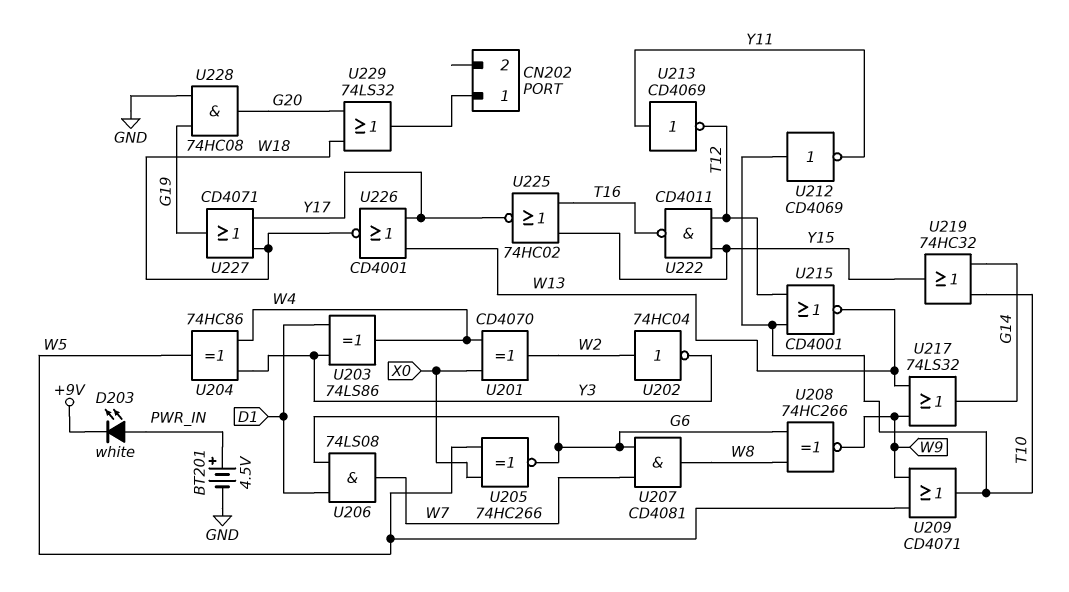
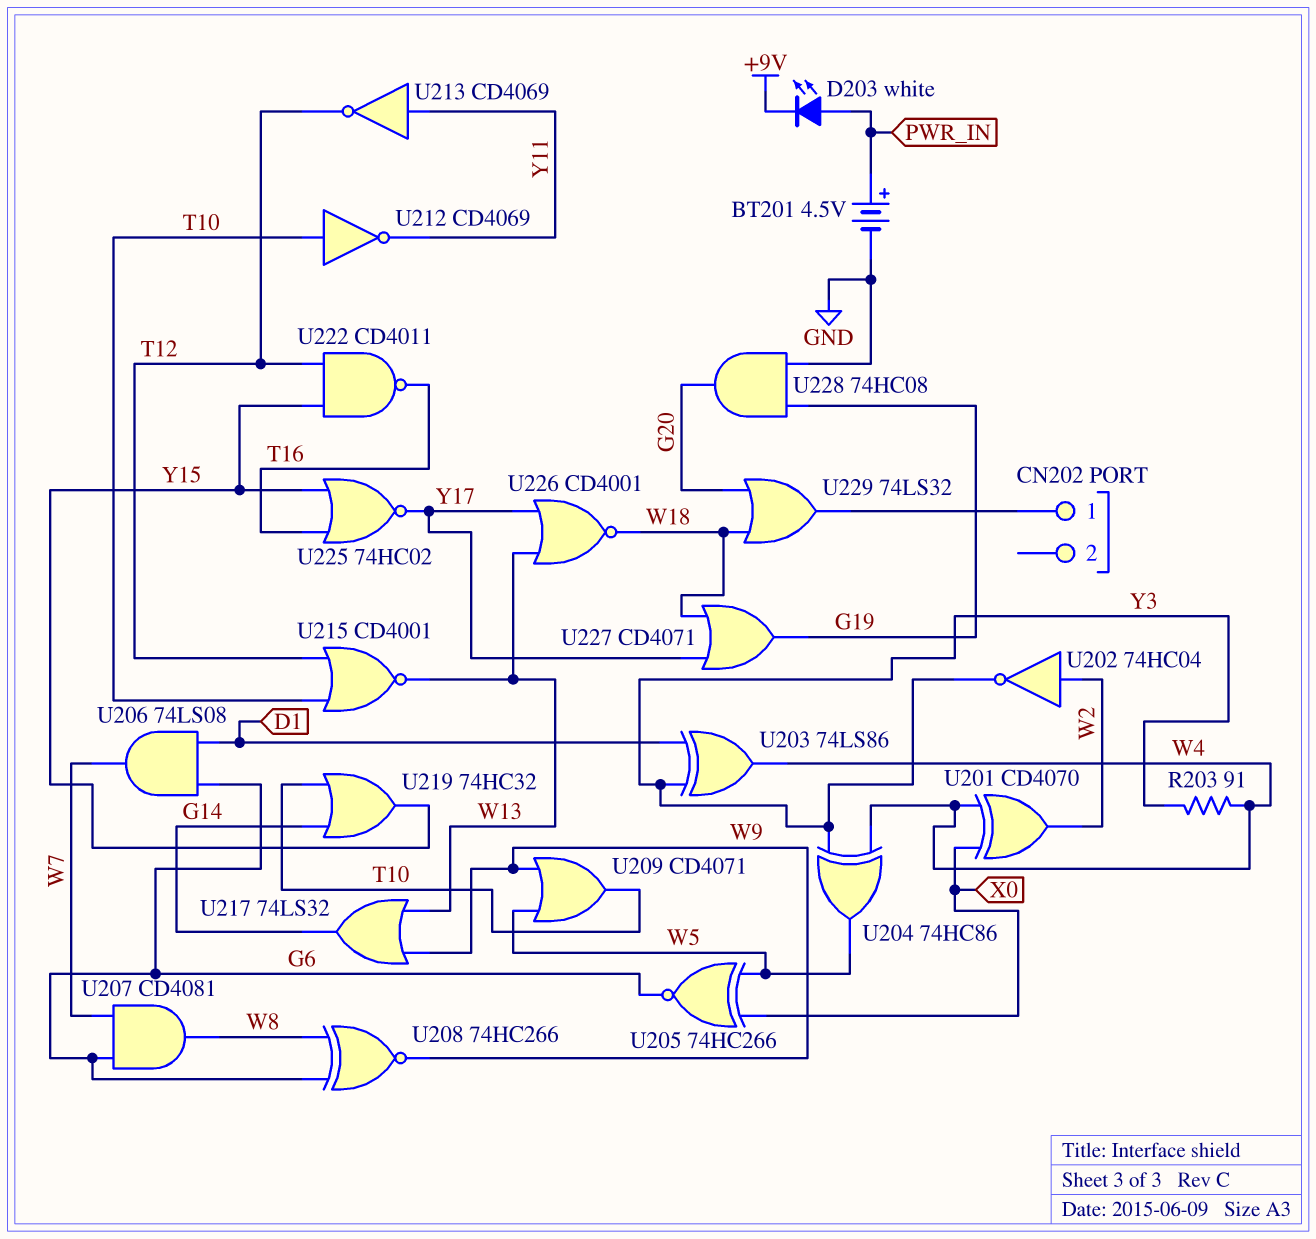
R203: none -> 91 (W4, Y3)

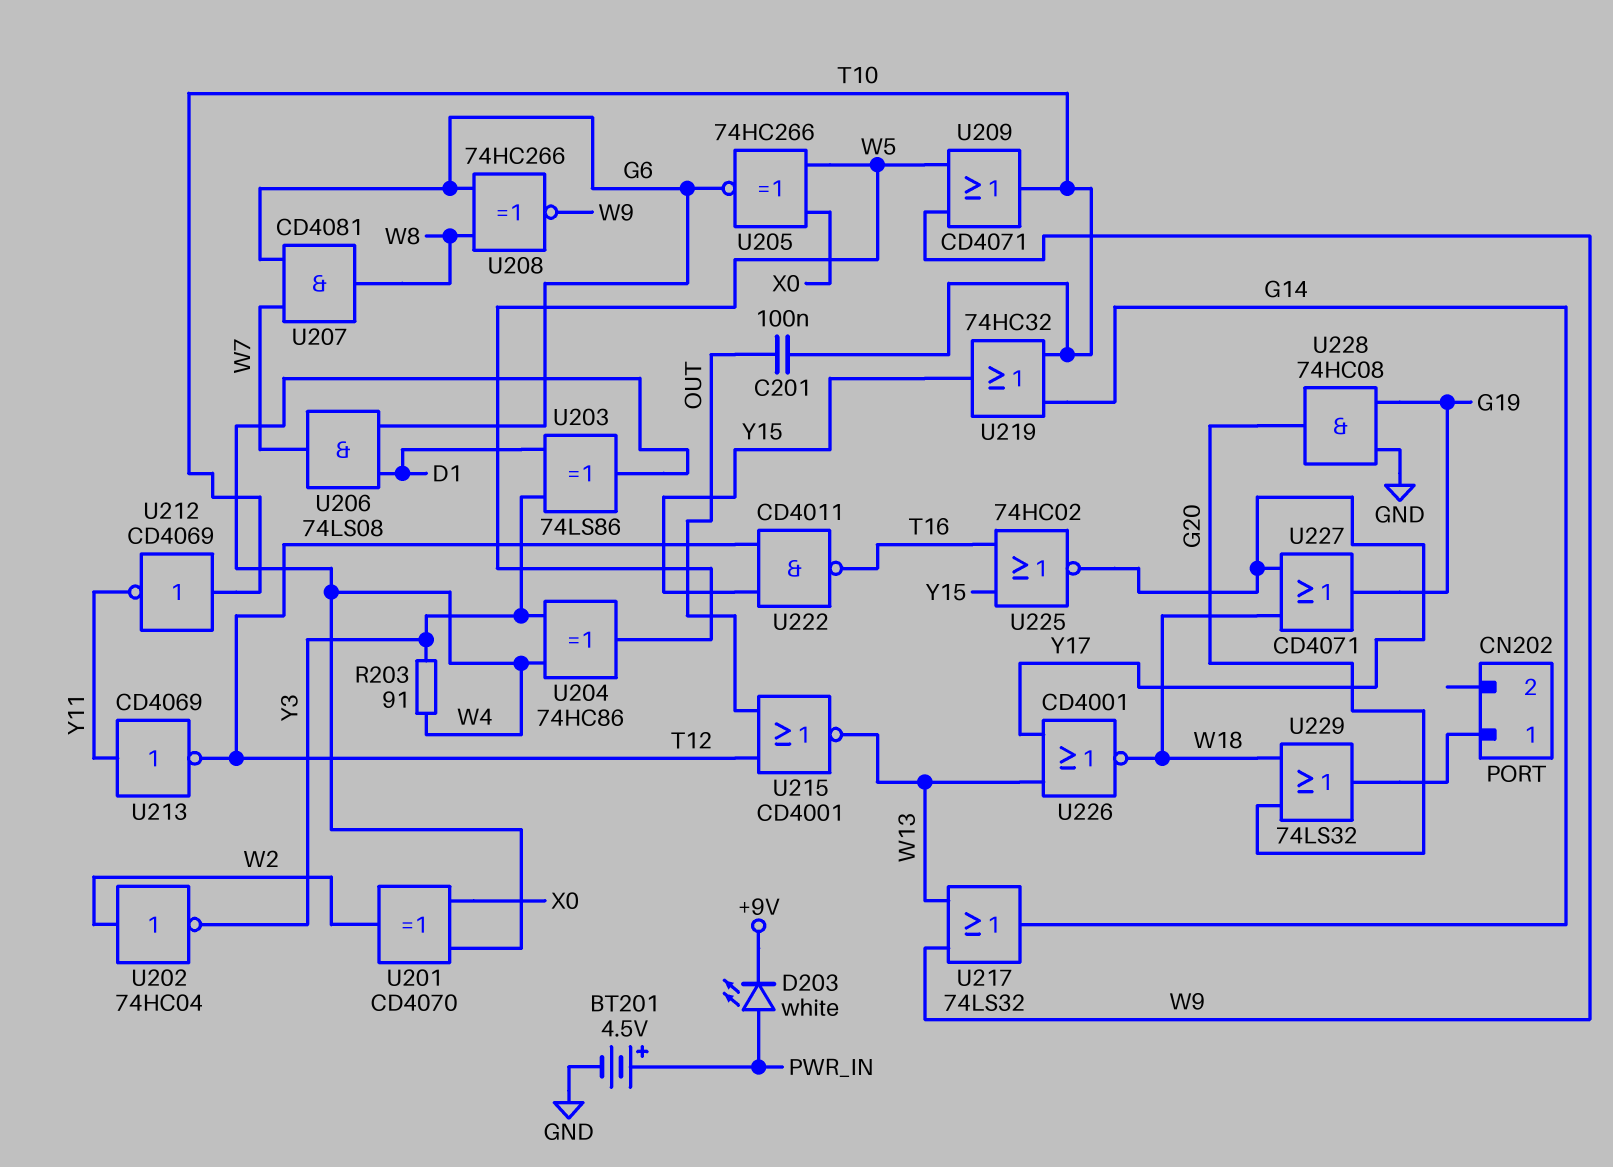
C201: none -> 100nF (OUT, T10)
U215: NOR CD4001 (in T10, in T12, out W13) -> NOR CD4001 (in OUT, in T12, out W13)

